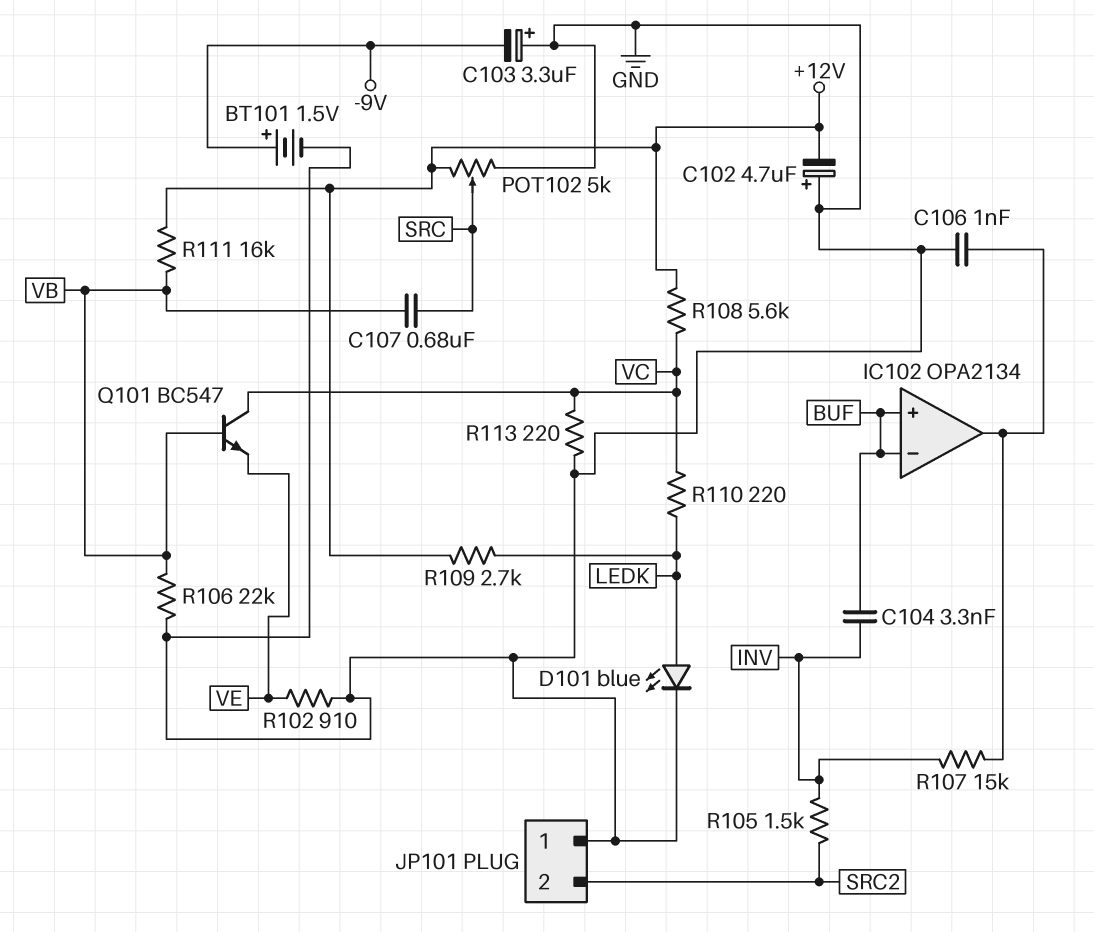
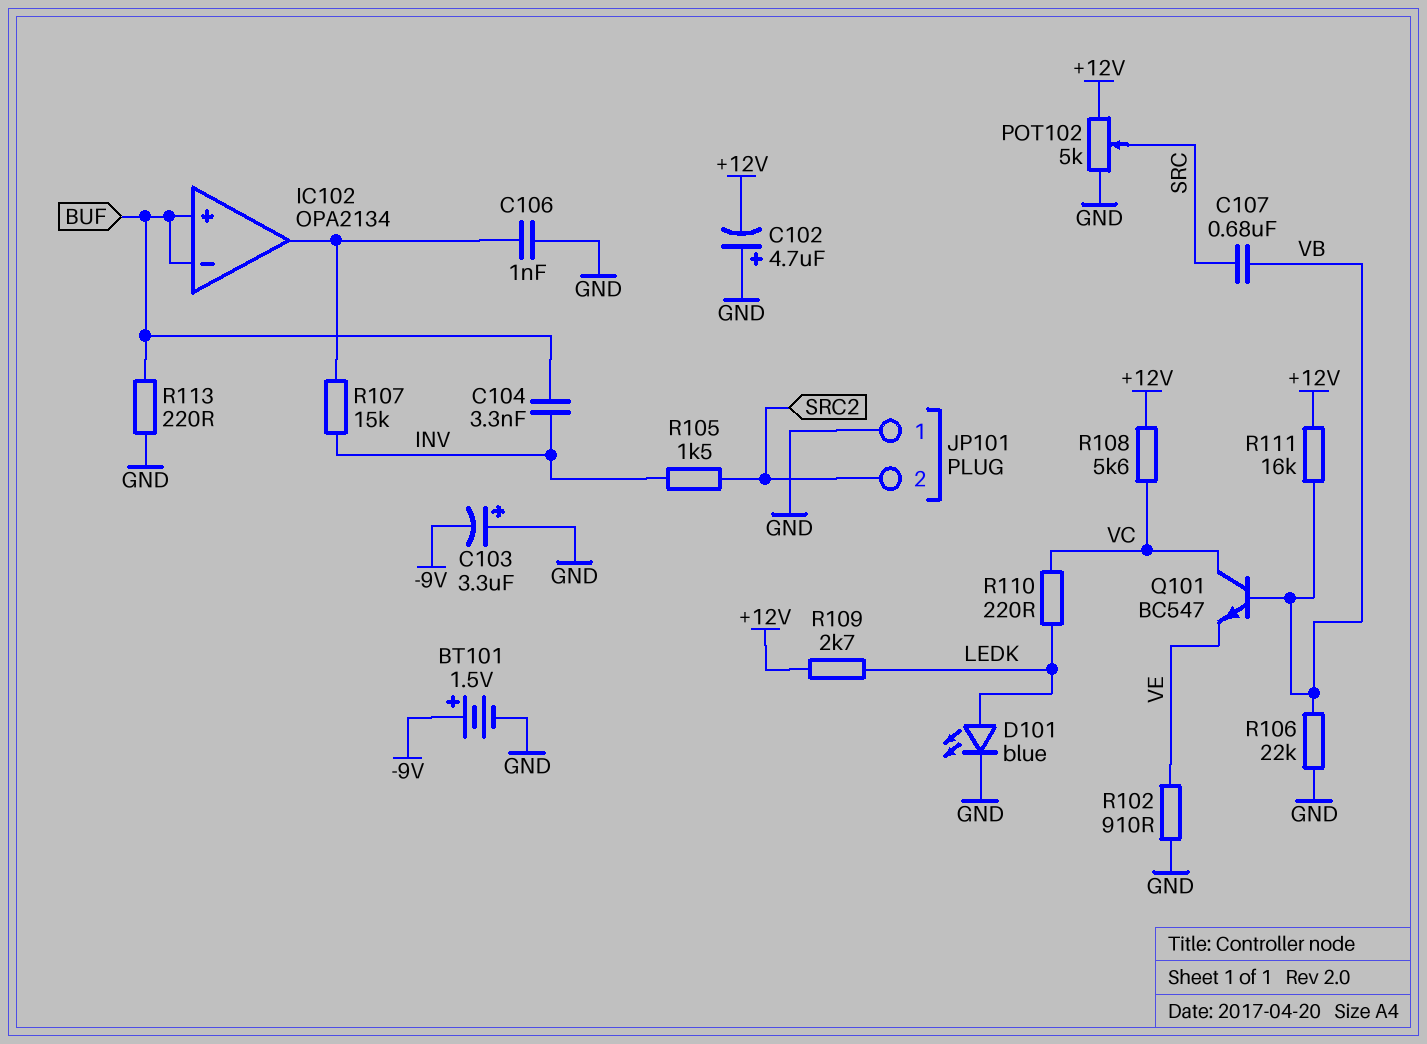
R113: 220 (GND, VC) -> 220 (BUF, GND)

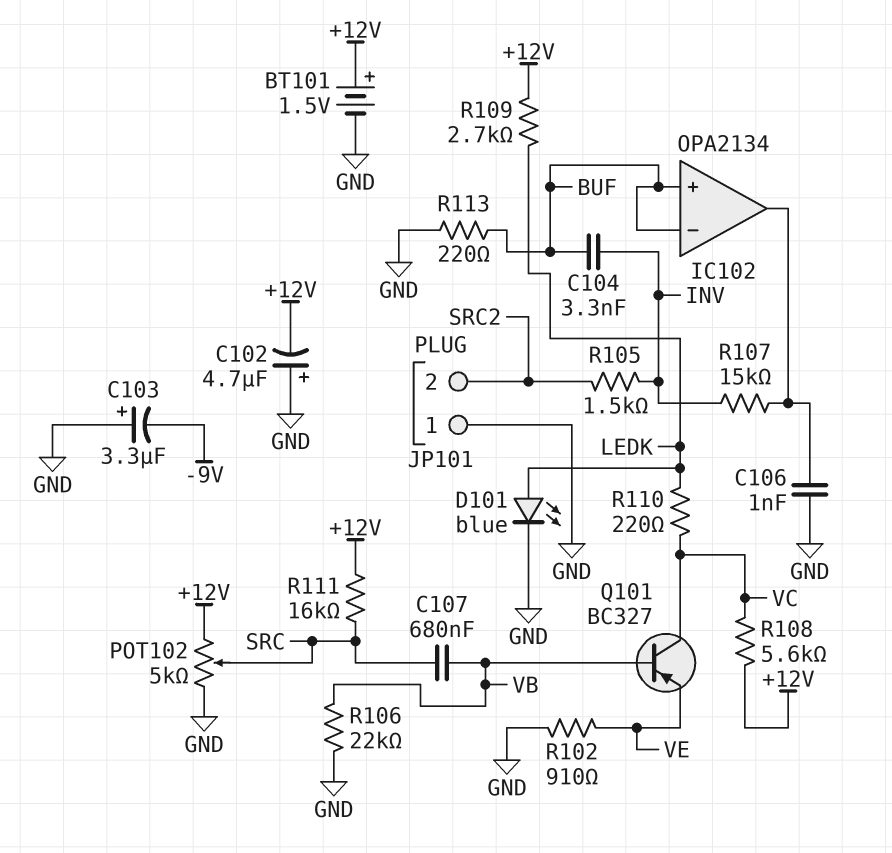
BT101: 1.5V (plus -9V, minus GND) -> 1.5V (plus +12V, minus GND)
Q101: NPN BC547 (B VB, C VC, E VE) -> PNP BC327 (B VB, C VC, E VE)
R111: 16k (+12V, VB) -> 16k (+12V, SRC)

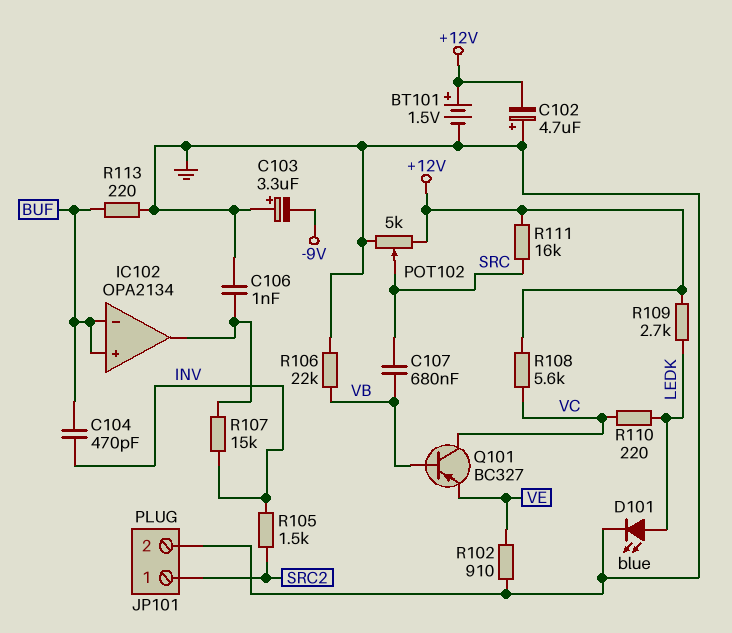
C104: 3.3nF (BUF, INV) -> 470pF (BUF, INV)
JP101 pin 1: GND -> SRC2
JP101 pin 2: SRC2 -> GND

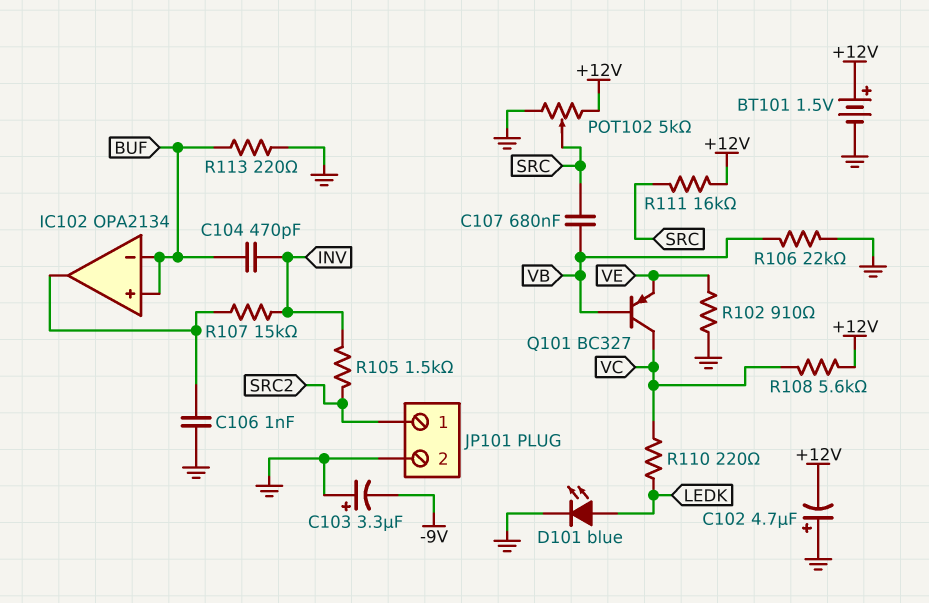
R109: 2.7k (+12V, LEDK) -> none

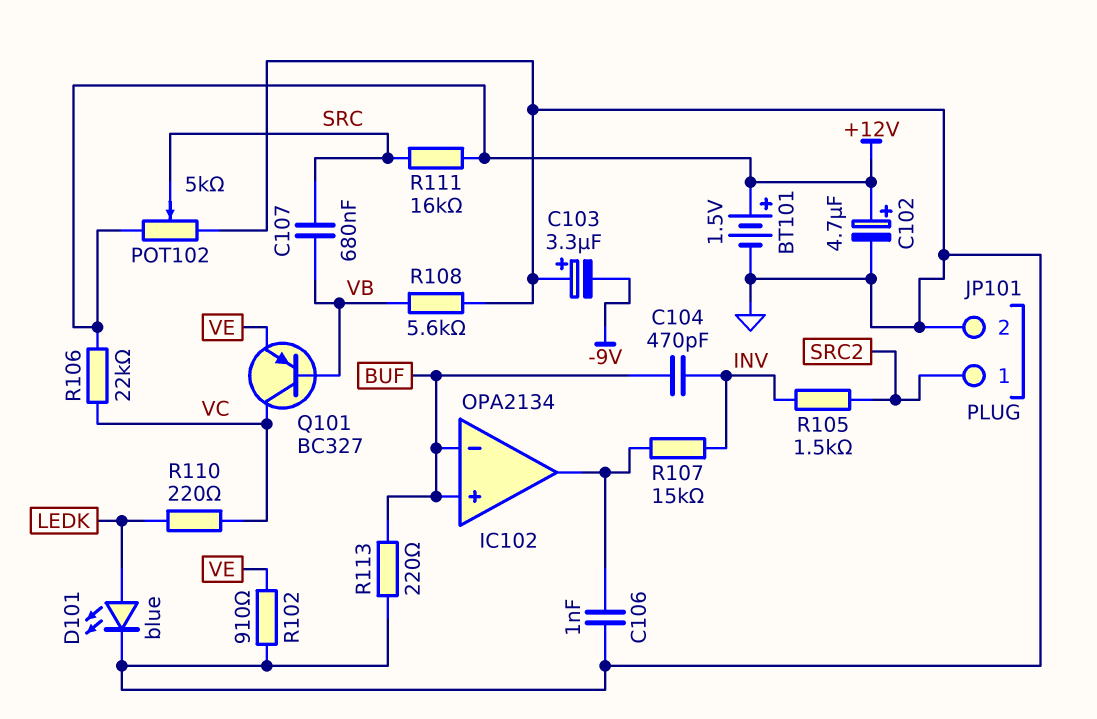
C102: 4.7uF (plus GND, minus +12V) -> 4.7uF (plus +12V, minus GND)
R106: 22k (GND, VB) -> 22k (+12V, VC)
R108: 5.6k (+12V, VC) -> 5.6k (GND, VB)

